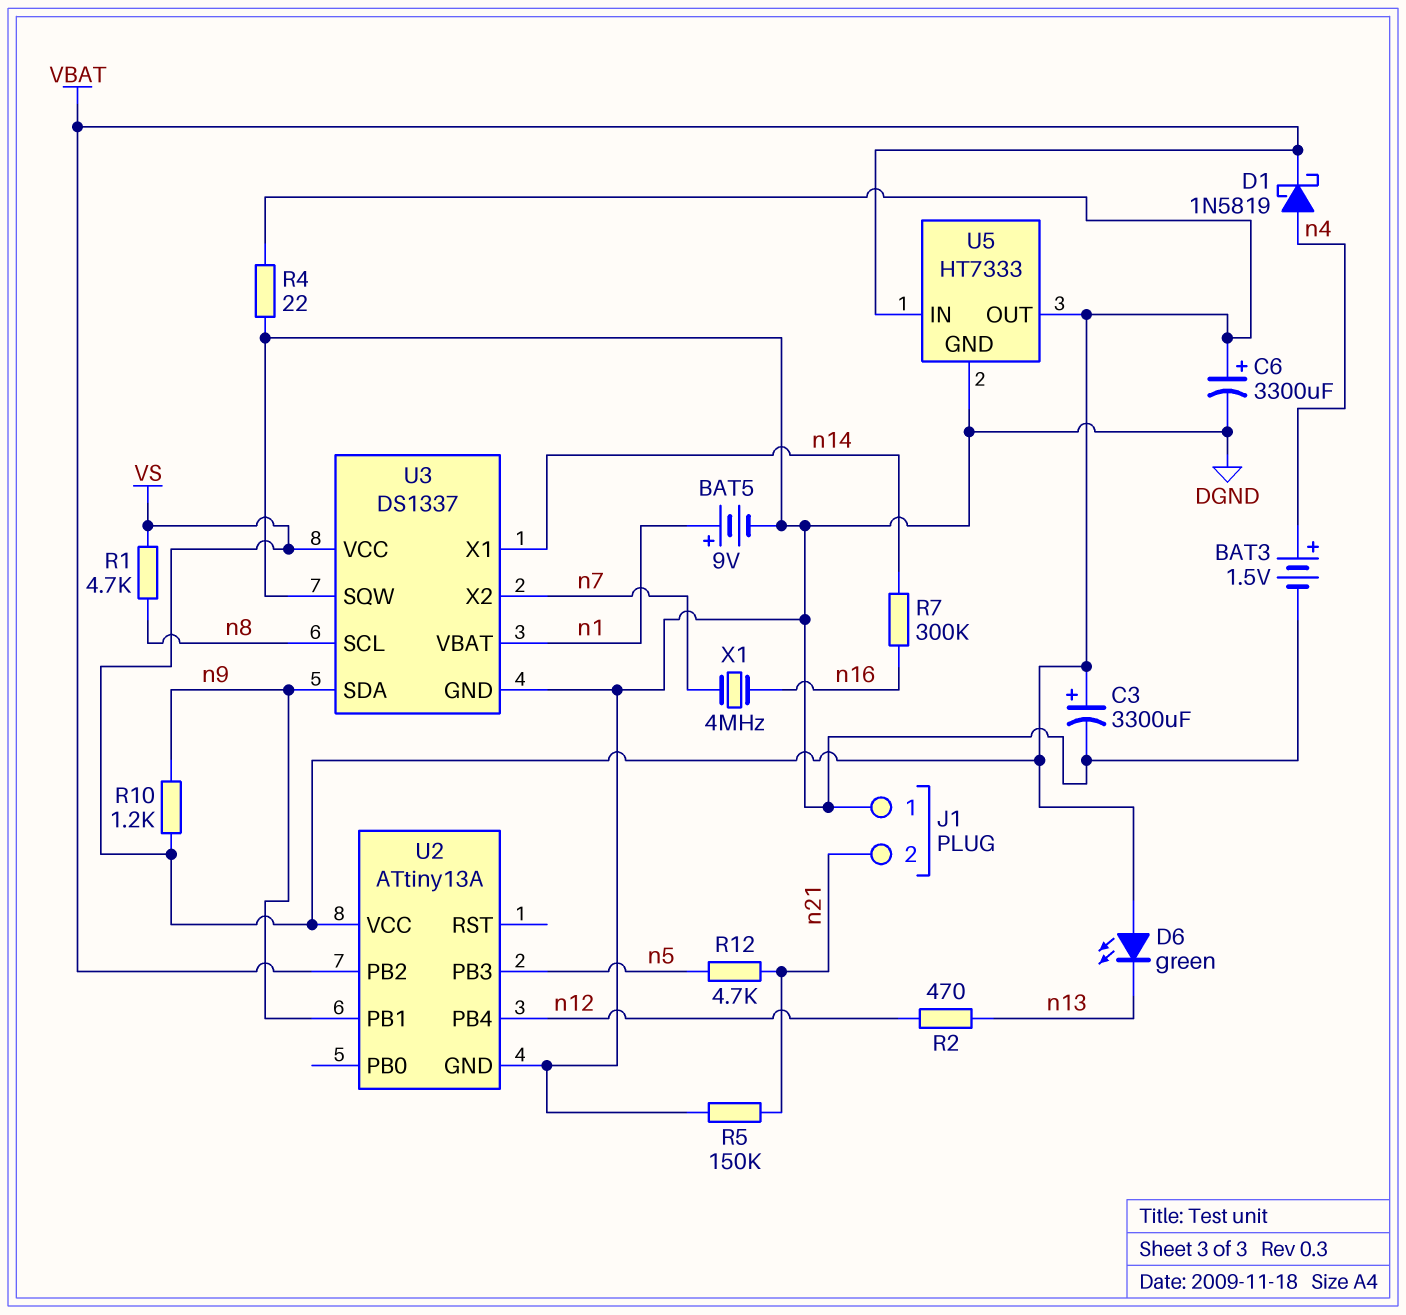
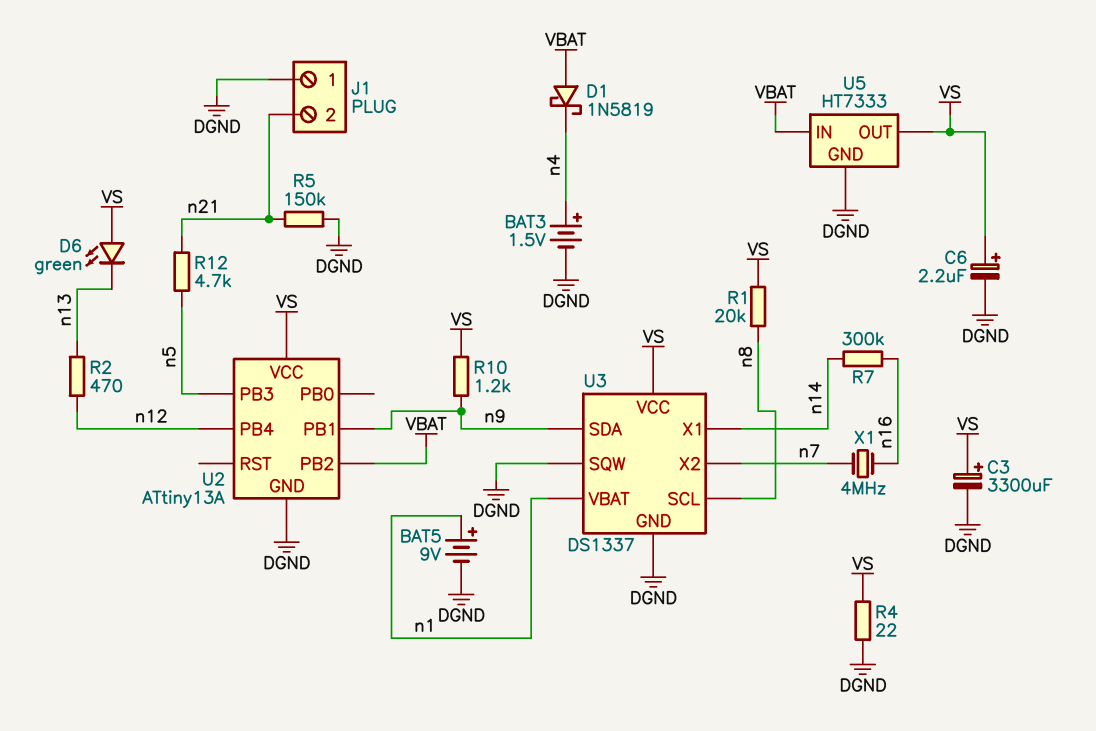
C6: 3300uF (plus VS, minus DGND) -> 2.2uF (plus VS, minus DGND)
D1: schottky 1N5819 (A n4, K VBAT) -> schottky 1N5819 (A VBAT, K n4)
R1: 4.7k (VS, n8) -> 20k (VS, n8)

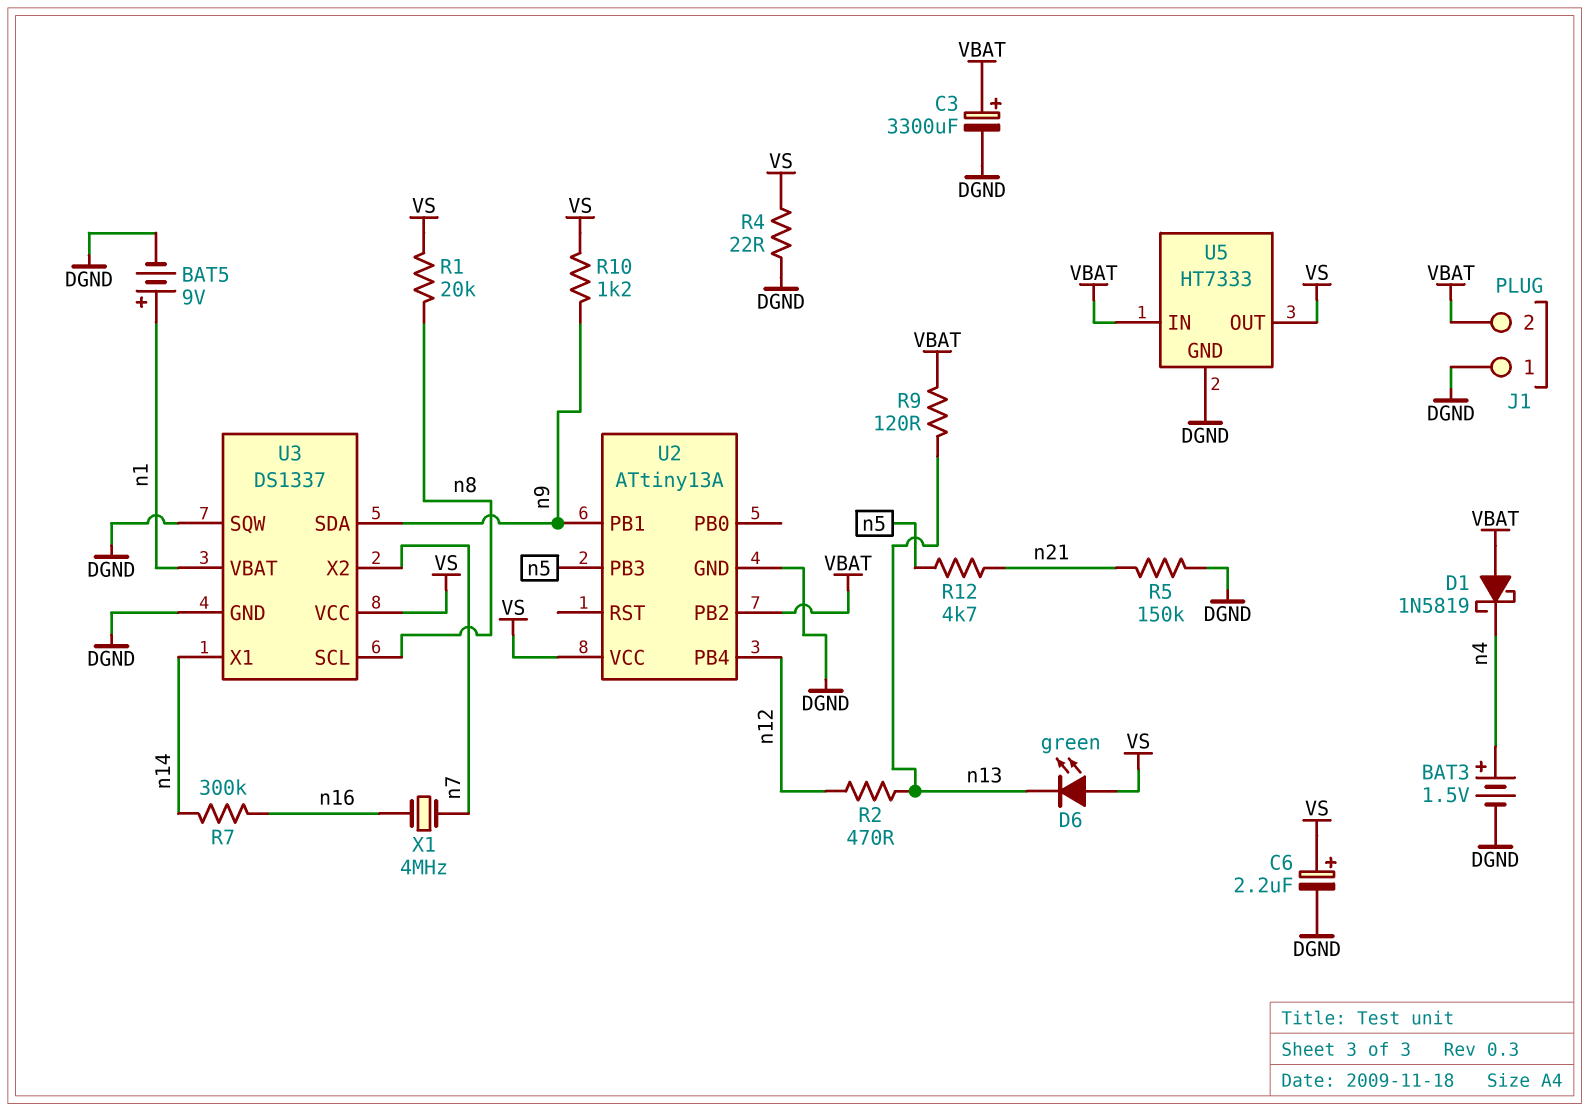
C3: 3300uF (plus VS, minus DGND) -> 3300uF (plus VBAT, minus DGND)
J1 pin 2: n21 -> VBAT
R9: none -> 120 (VBAT, n13)

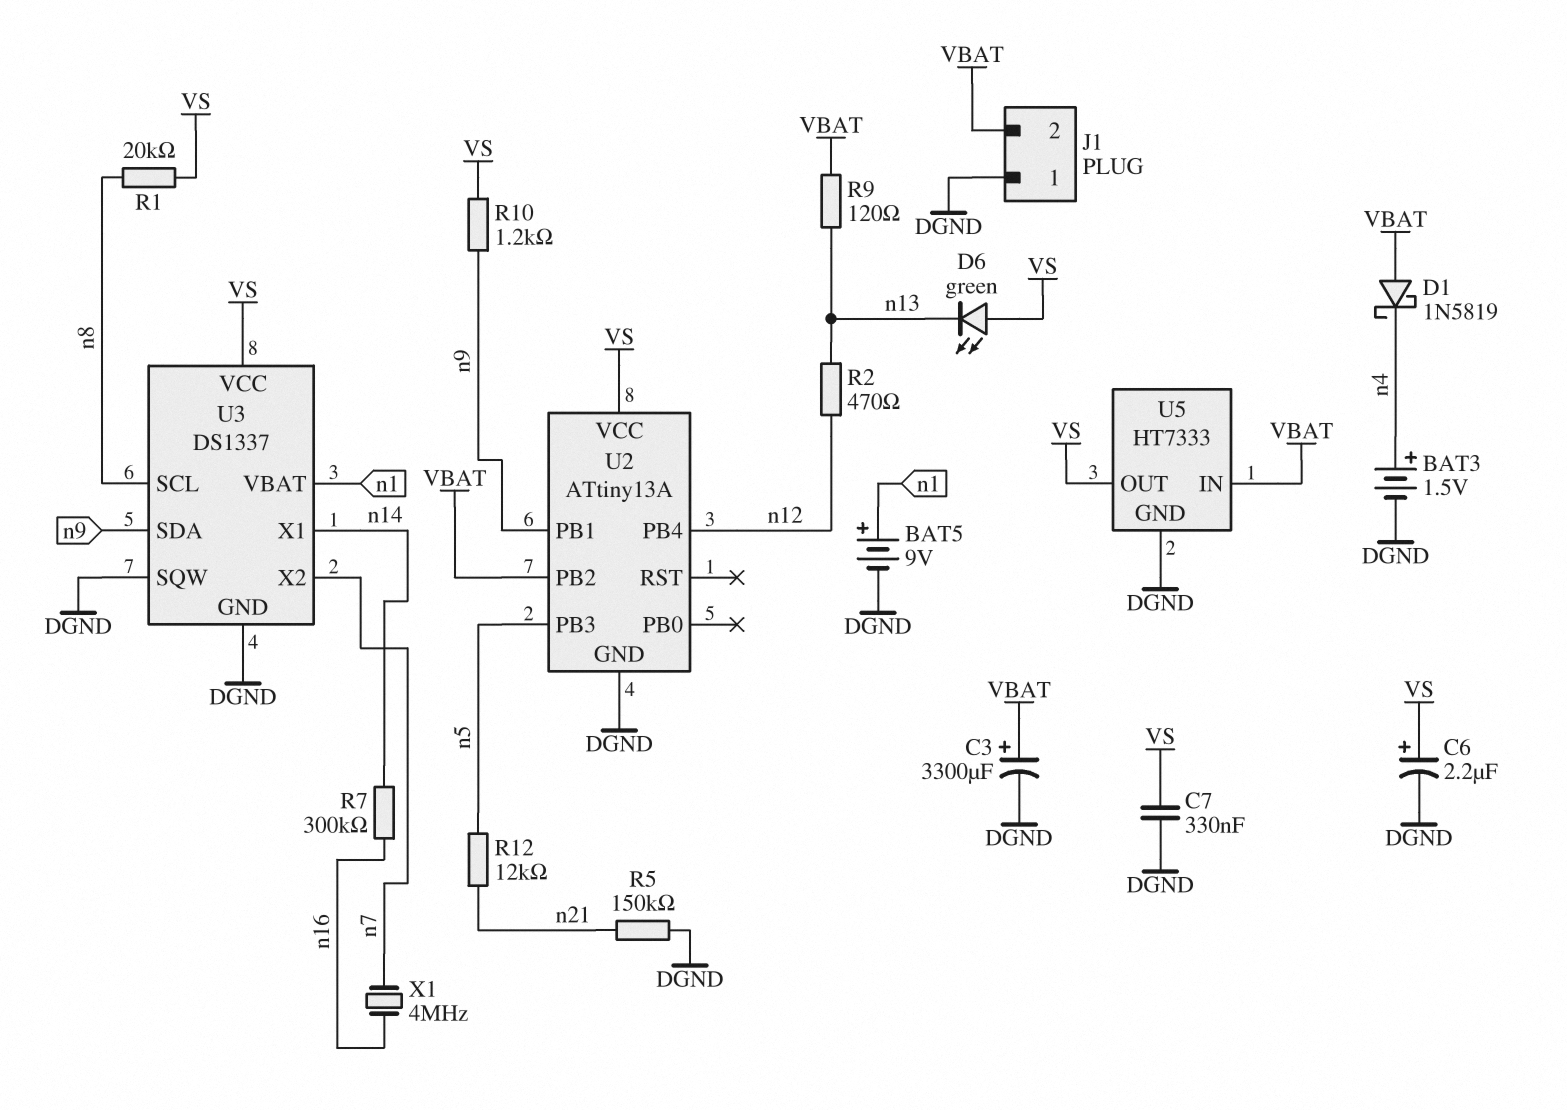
C7: none -> 330nF (DGND, VS)
R4: 22 (DGND, VS) -> none
R12: 4.7k (n5, n21) -> 12k (n5, n21)

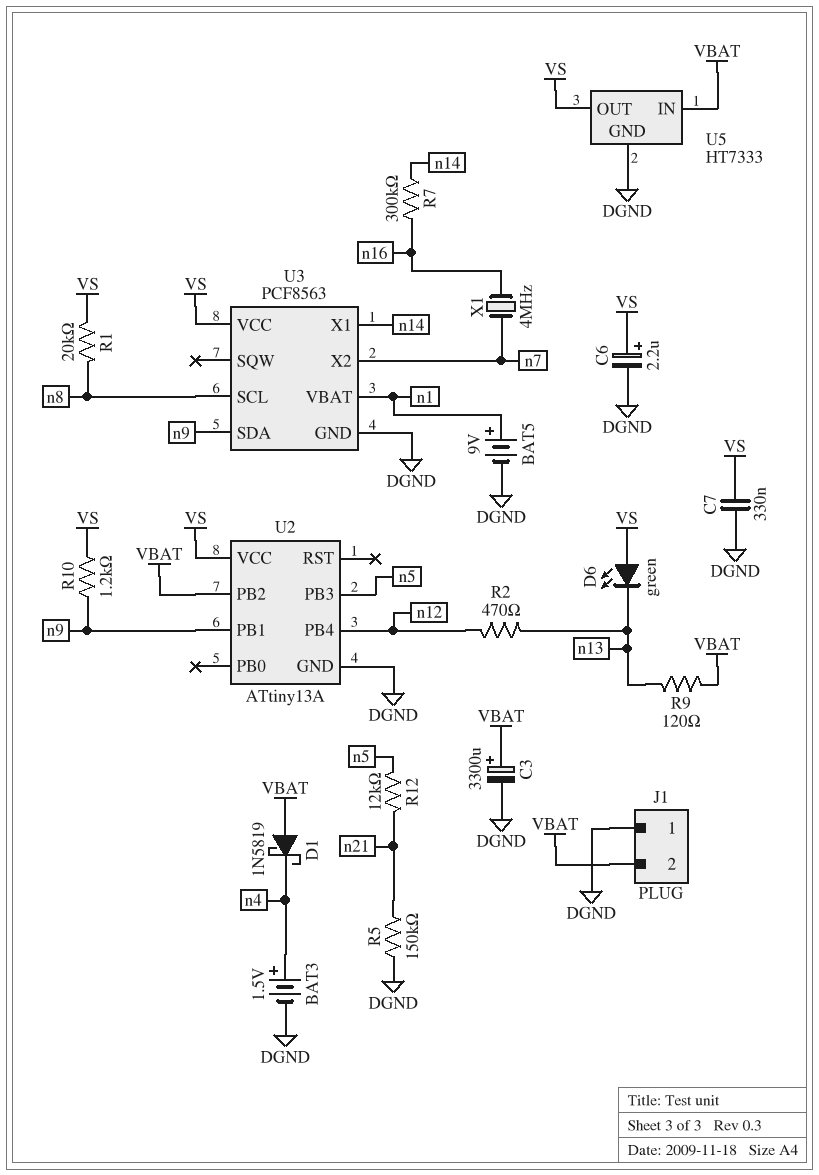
U3: DS1337 -> PCF8563
U3 pin SQW: DGND -> none

